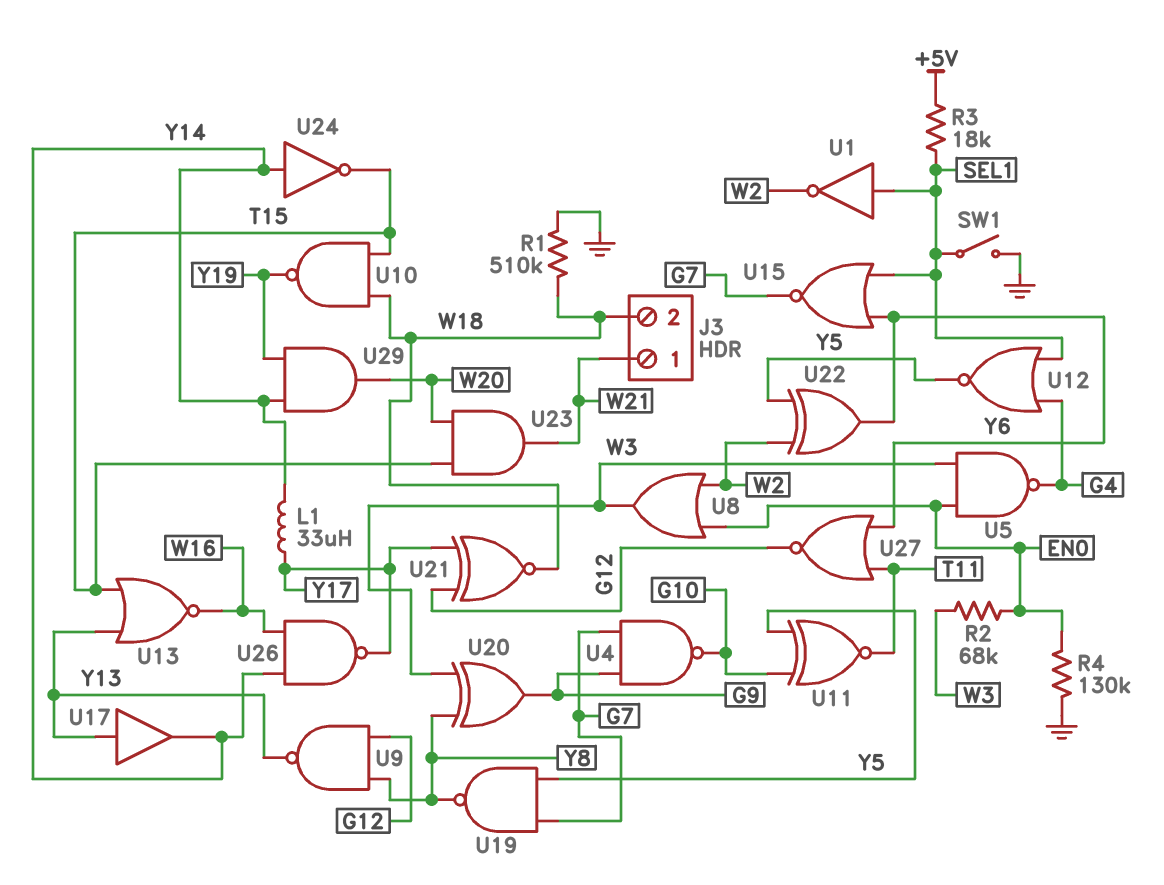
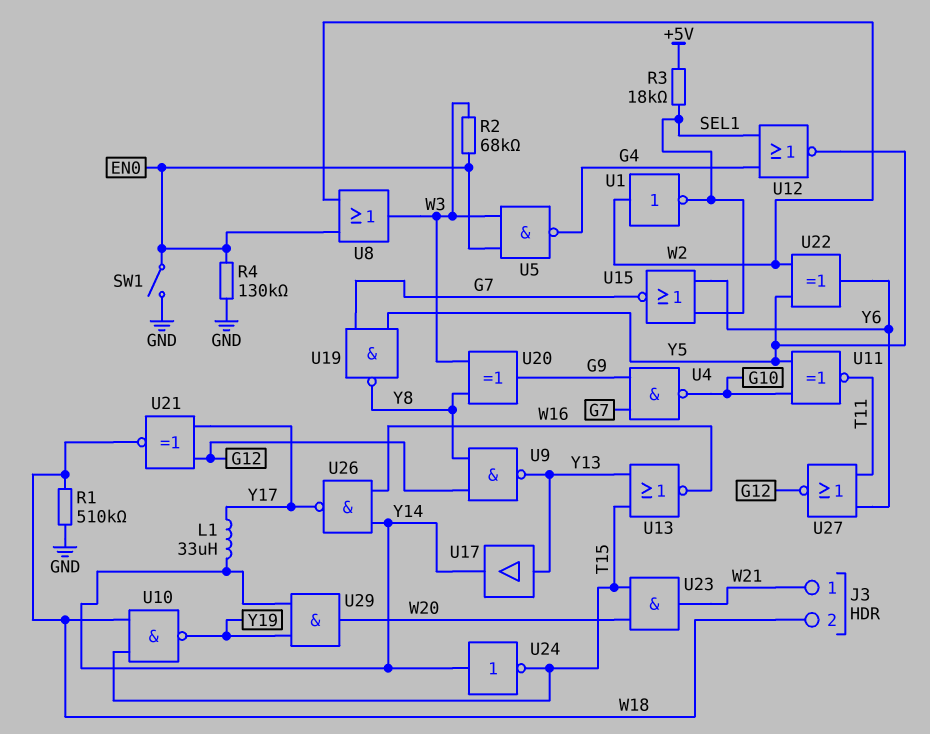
SW1: switch (GND, SEL1) -> switch (EN0, GND)
U1: NOT (in SEL1, out W2) -> NOT (in W2, out SEL1)

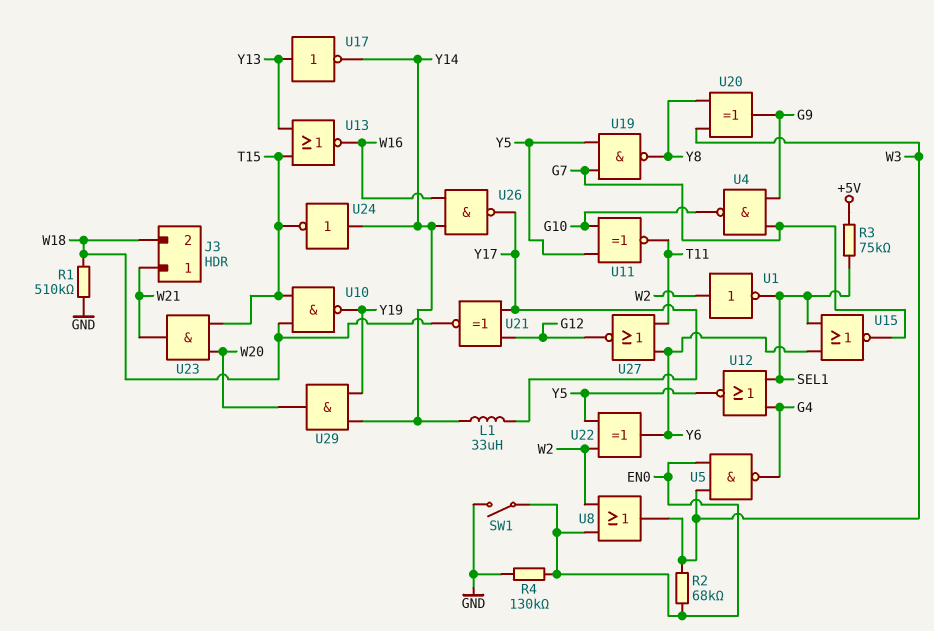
R3: 18k (+5V, SEL1) -> 75k (+5V, SEL1)
U9: NAND (in G12, in Y8, out Y13) -> none
U17: buffer (in Y13, out Y14) -> NOT (in Y13, out Y14)

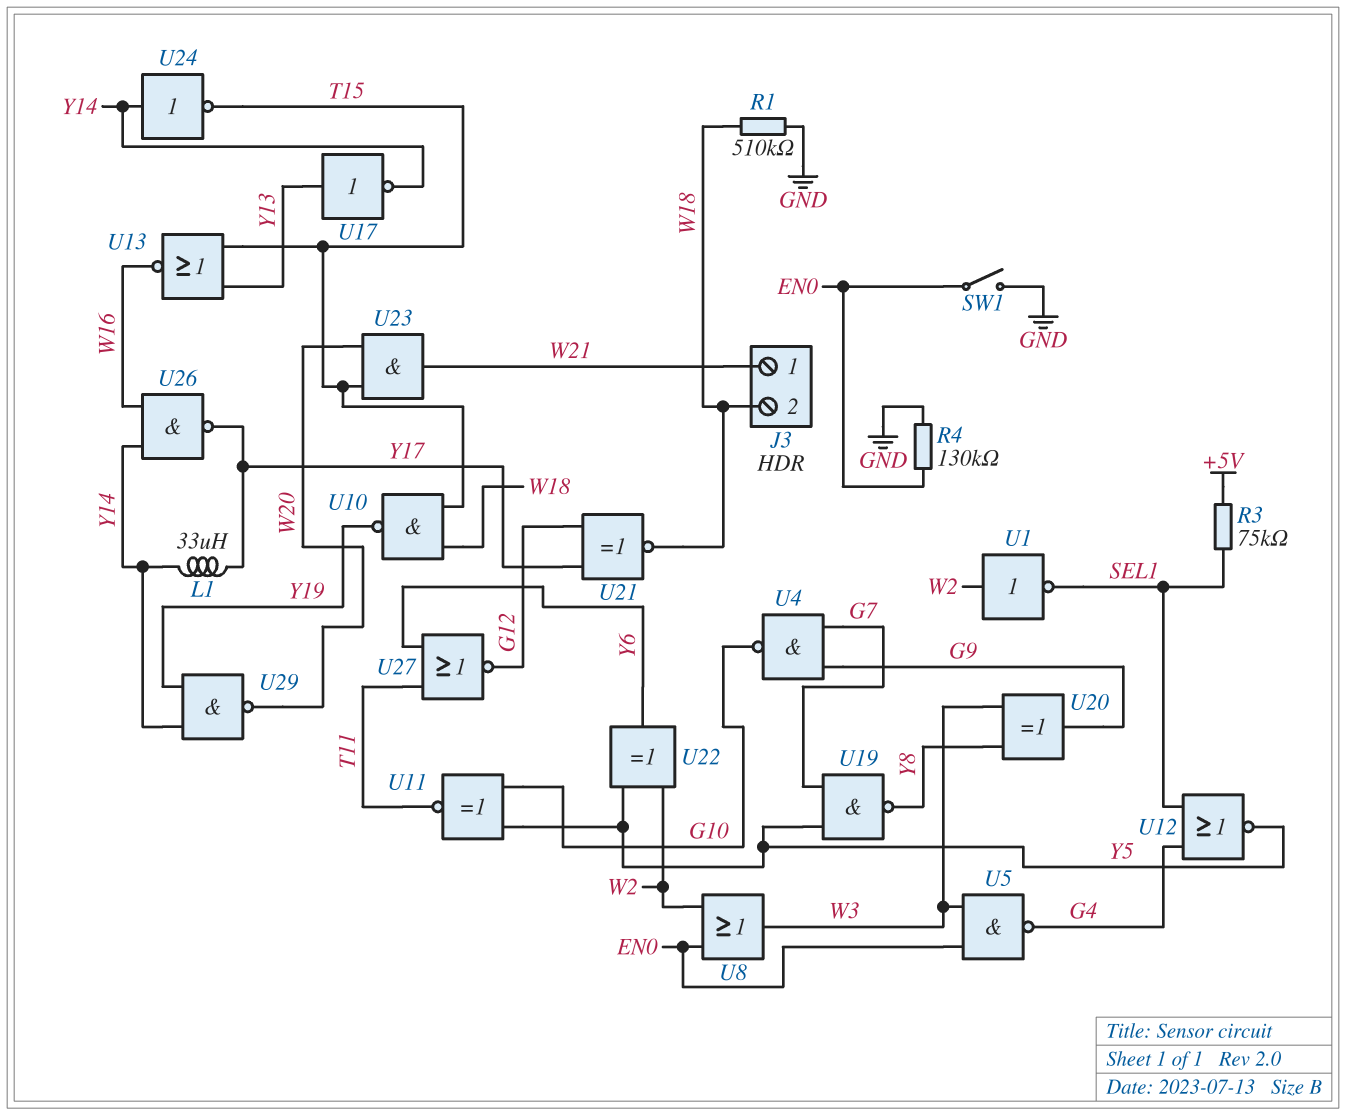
R2: 68k (EN0, W3) -> none
U15: NOR (in SEL1, in Y6, out G7) -> none
U29: AND (in Y14, in Y19, out W20) -> NAND (in Y14, in Y19, out W20)

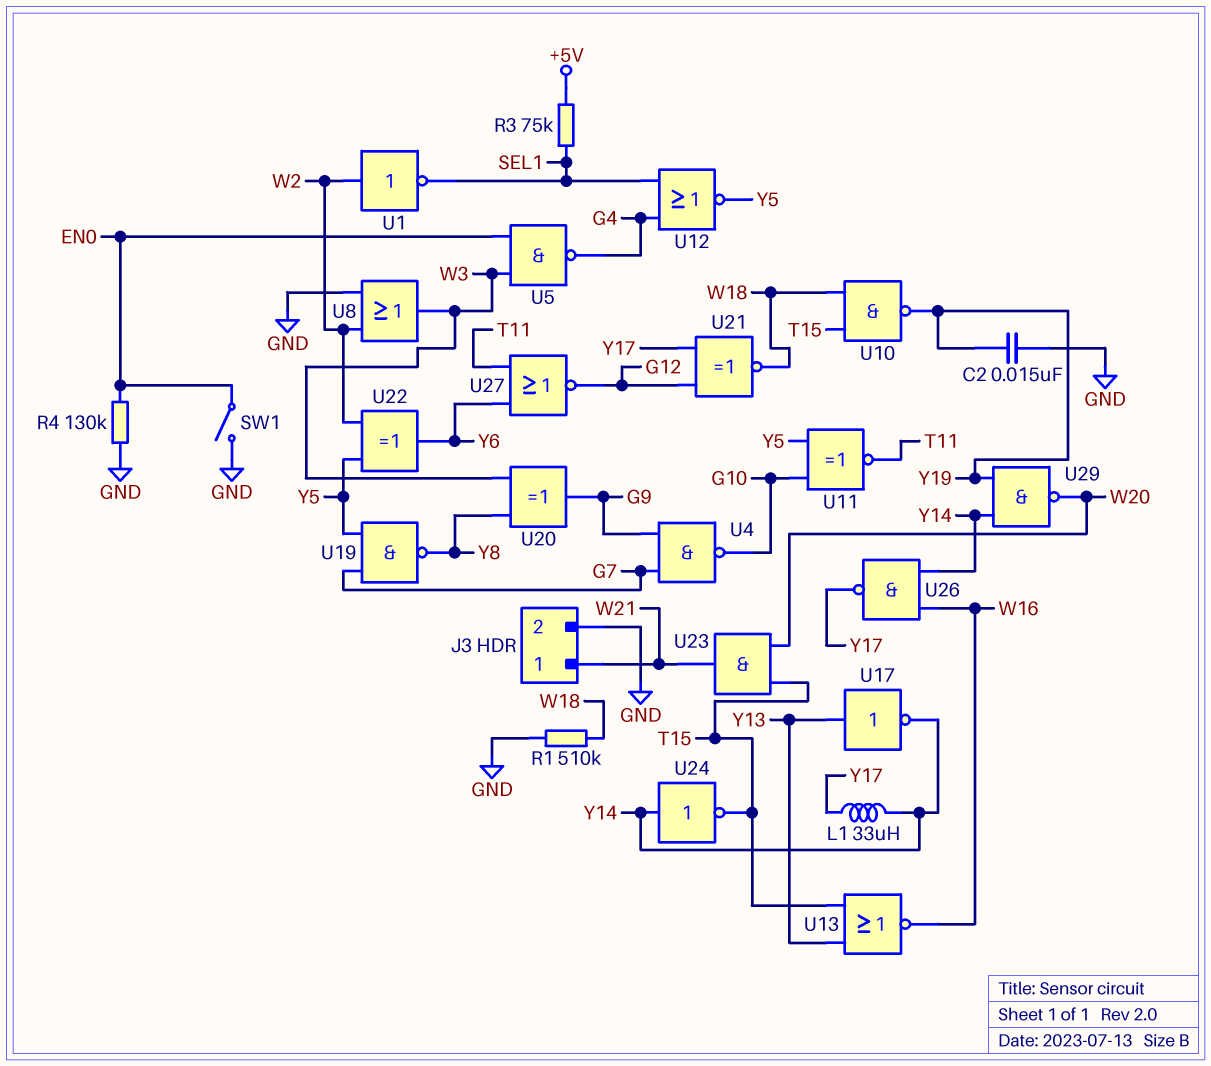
C2: none -> 15nF (GND, Y19)
J3 pin 2: W18 -> GND
U8: OR (in EN0, in W2, out W3) -> OR (in GND, in W2, out W3)

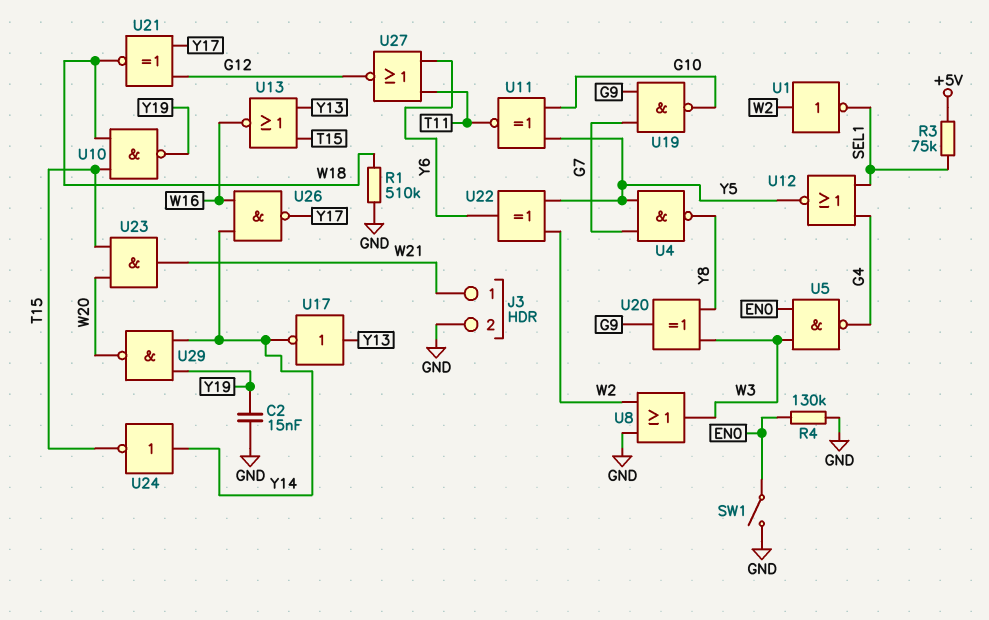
L1: 33uH (Y14, Y17) -> none
U4: NAND (in G7, in G9, out G10) -> NAND (in G7, in Y5, out Y8)
U19: NAND (in G7, in Y5, out Y8) -> NAND (in G7, in G9, out G10)

